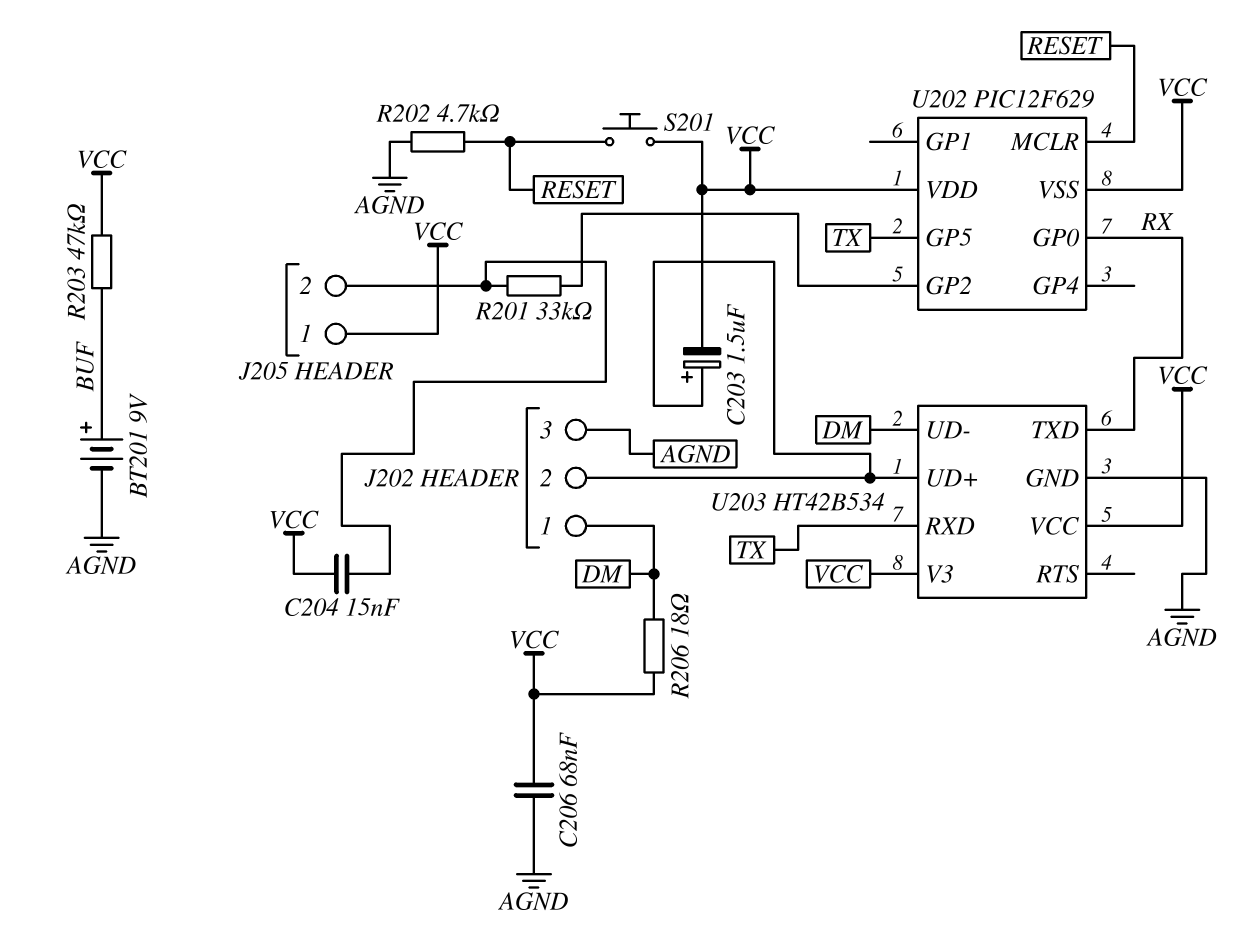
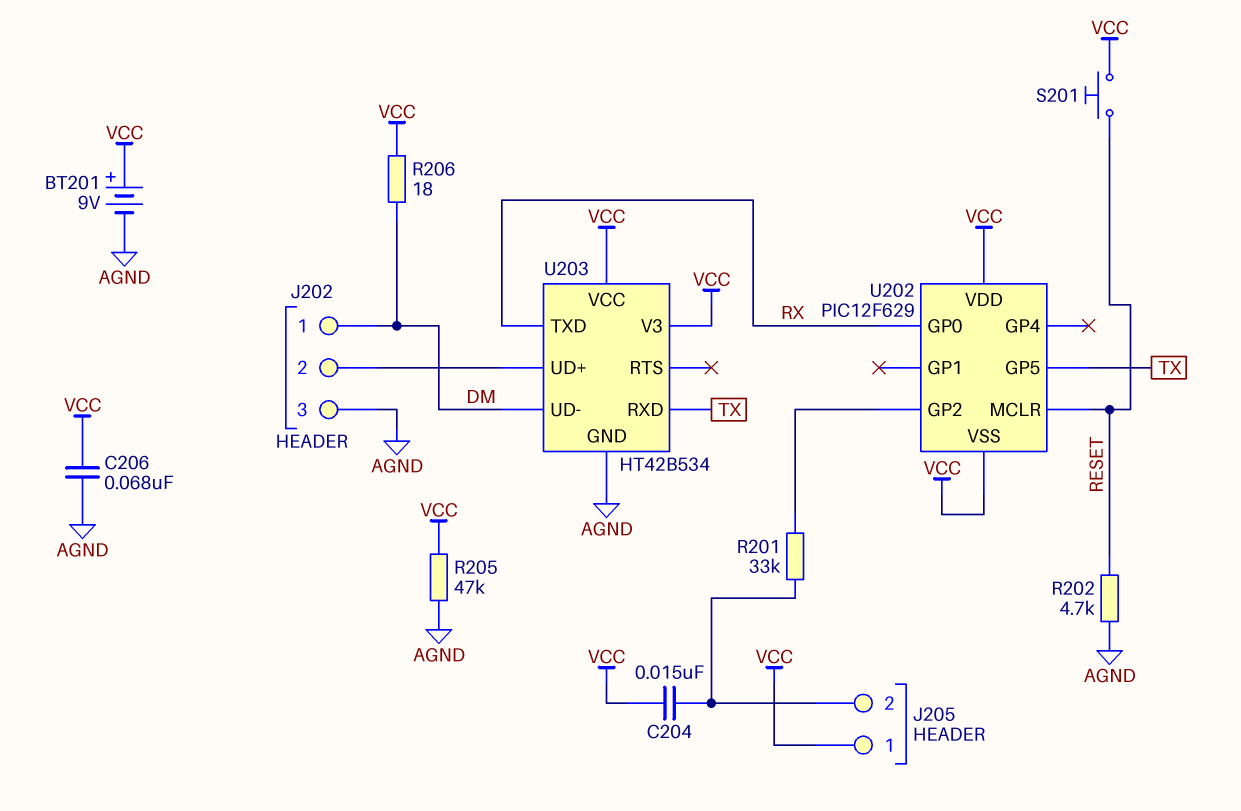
BT201: 9V (plus BUF, minus AGND) -> 9V (plus VCC, minus AGND)
C203: 1.5uF (plus J202/2, minus VCC) -> none
R203: 47k (BUF, VCC) -> none
R205: none -> 47k (AGND, VCC)

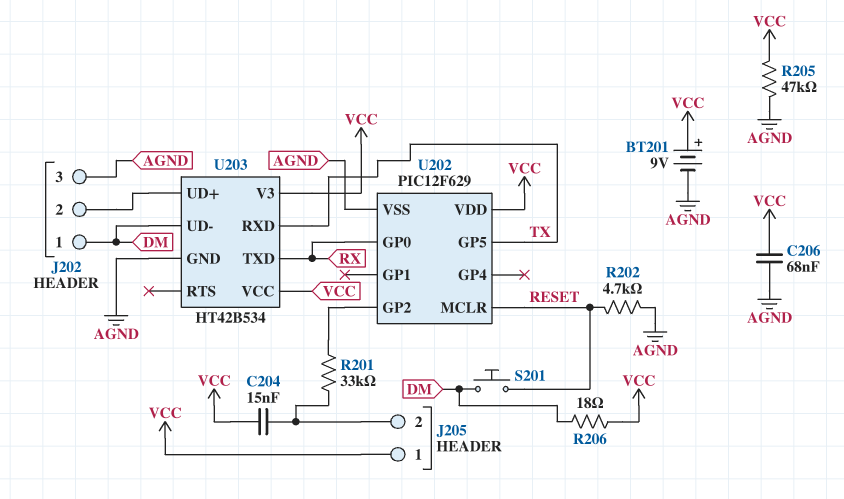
S201: button (RESET, VCC) -> button (DM, RESET)
U202 pin VSS: VCC -> AGND

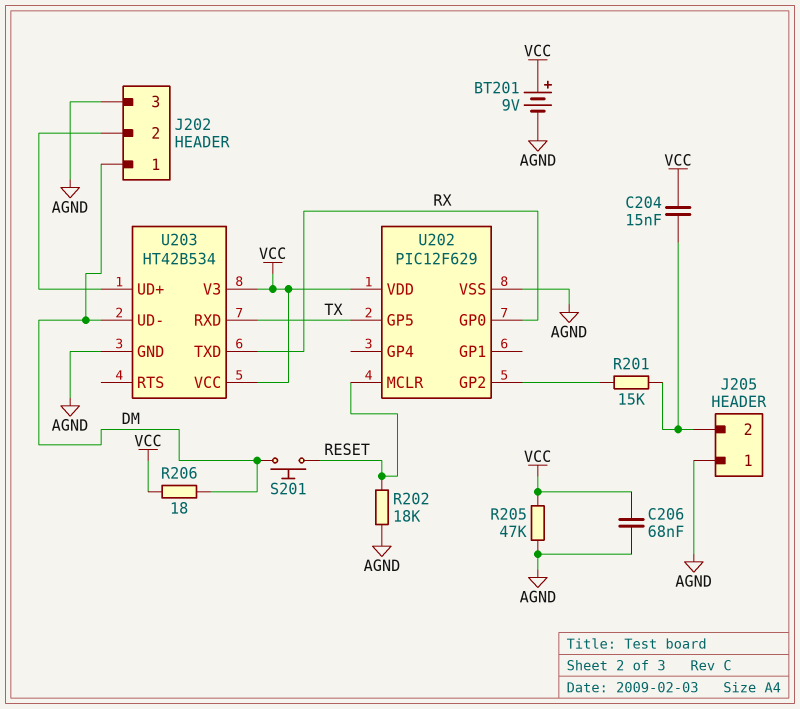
J205 pin 1: VCC -> AGND
R201: 33k (J205/2, U202/GP2) -> 15k (J205/2, U202/GP2)
R202: 4.7k (AGND, RESET) -> 18k (AGND, RESET)

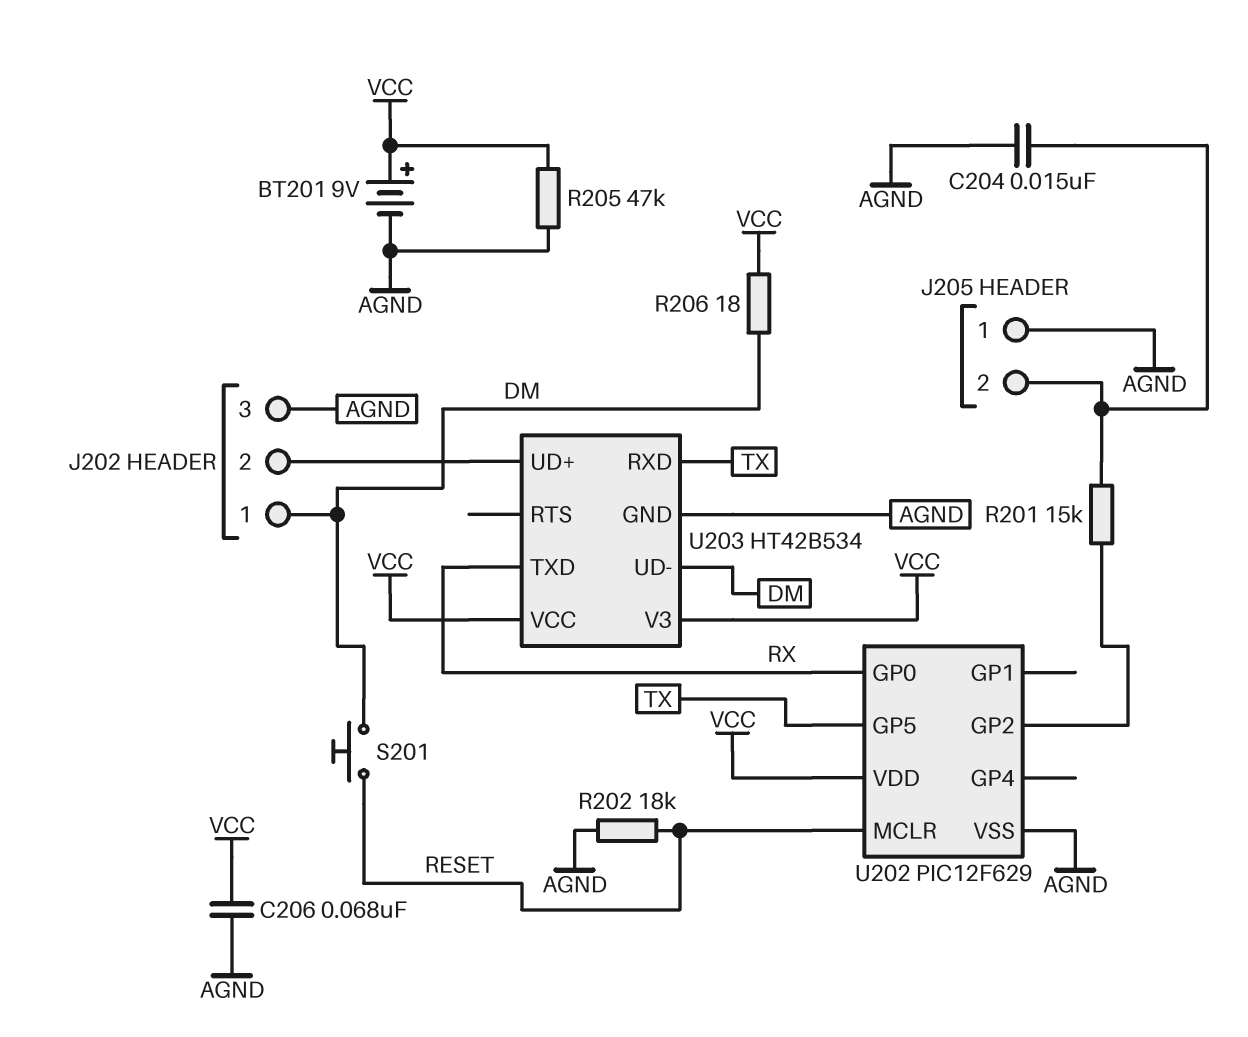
C204: 15nF (J205/2, VCC) -> 15nF (AGND, J205/2)

